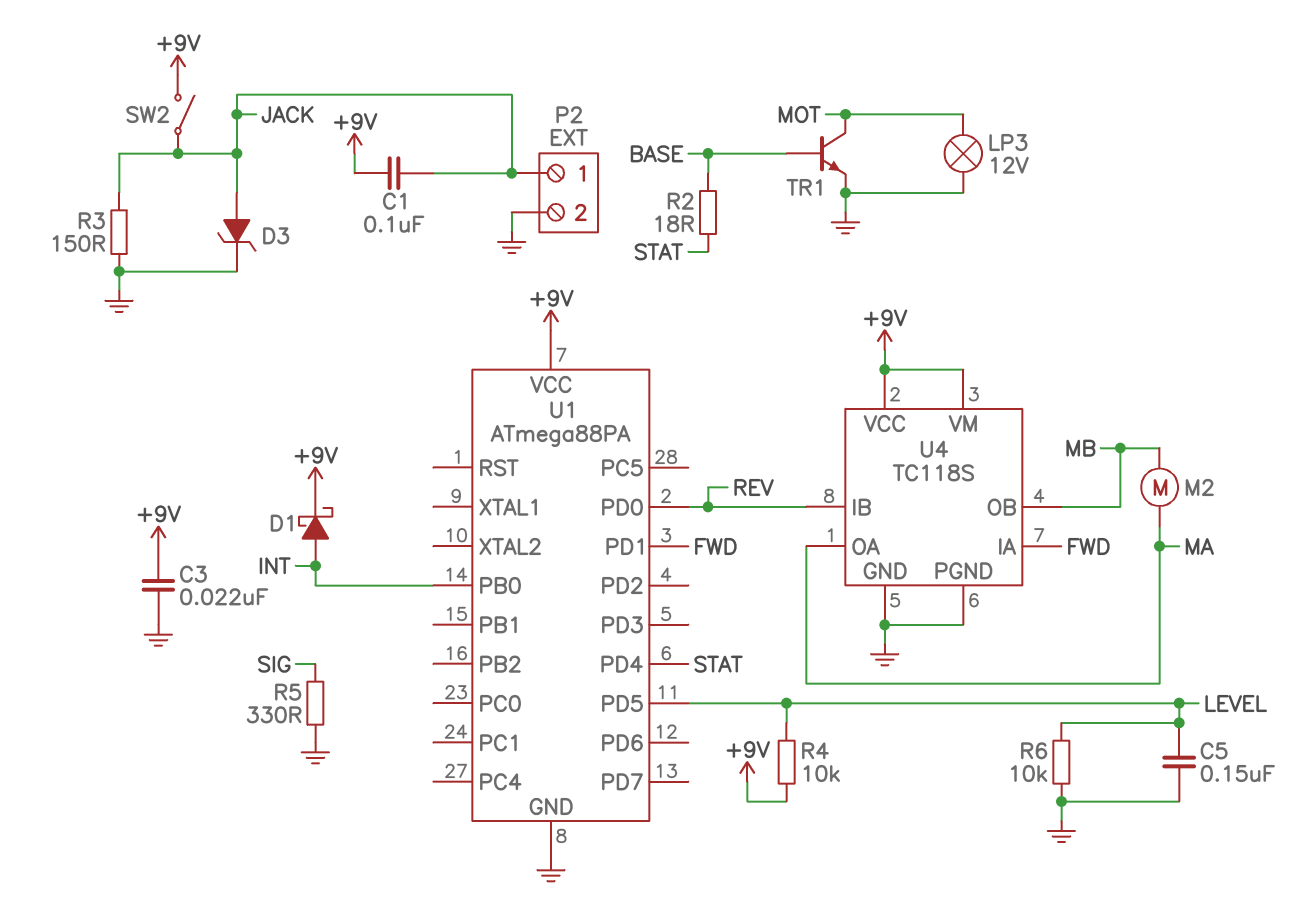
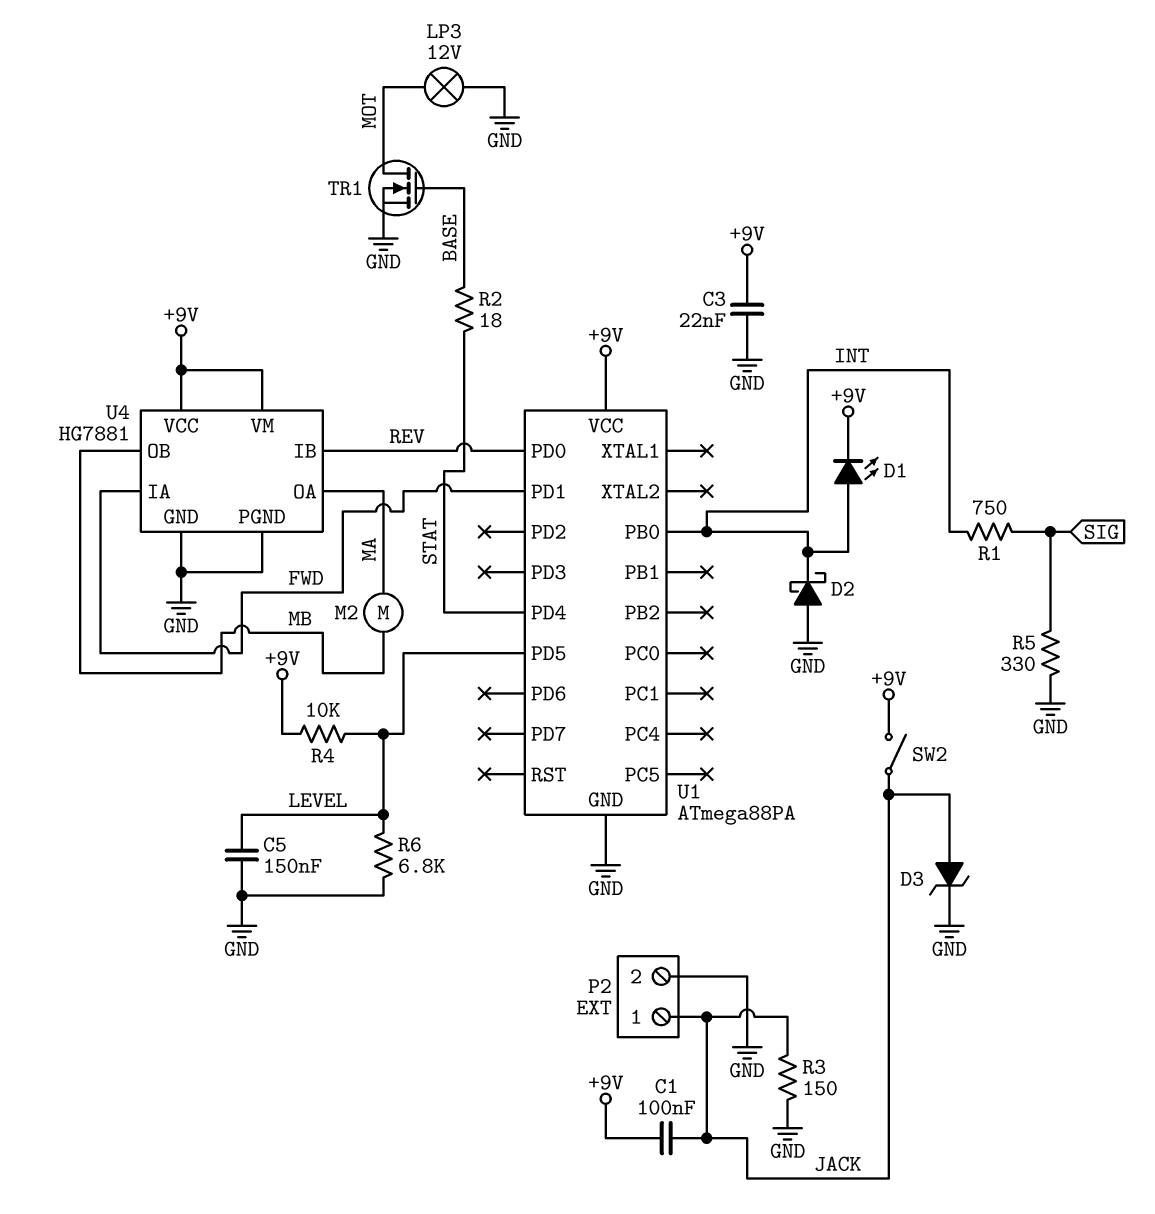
D1: schottky (A INT, K +9V) -> LED (A INT, K +9V)
D2: none -> schottky (A GND, K INT)
R1: none -> 750 (INT, SIG)
R6: 10k (GND, LEVEL) -> 6.8k (GND, LEVEL)
TR1: NPN (B BASE, C MOT, E GND) -> NMOS (G BASE, D MOT, S GND)
U4: TC118S -> HG7881

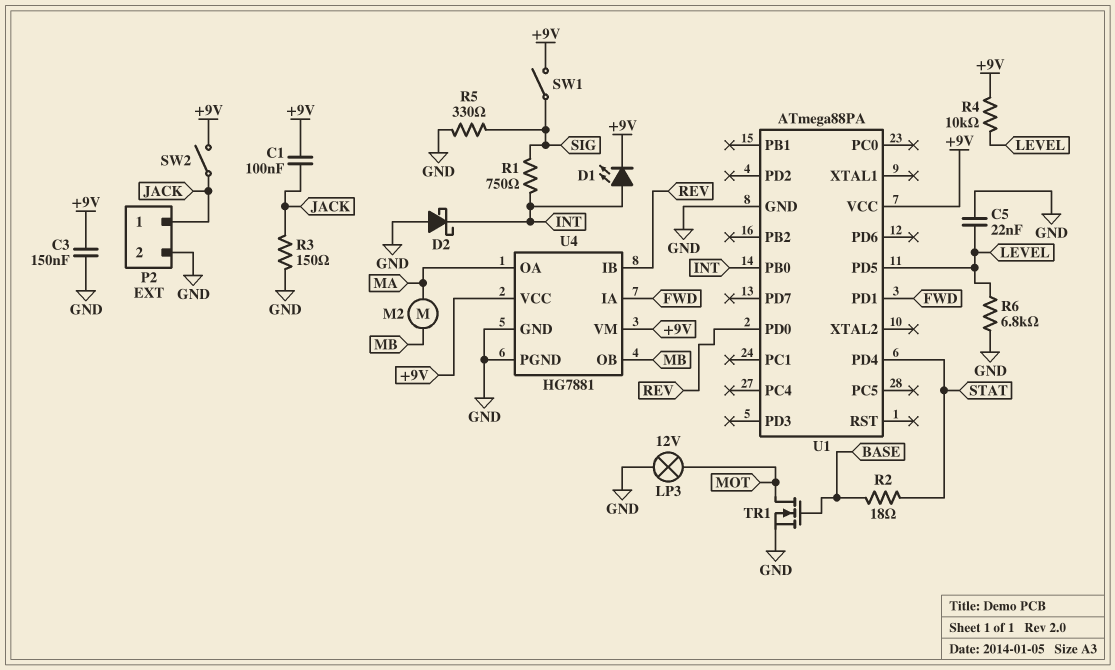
C3: 22nF (+9V, GND) -> 150nF (+9V, GND)
C5: 150nF (GND, LEVEL) -> 22nF (GND, LEVEL)
D3: zener (A JACK, K GND) -> none
SW1: none -> switch (+9V, SIG)

